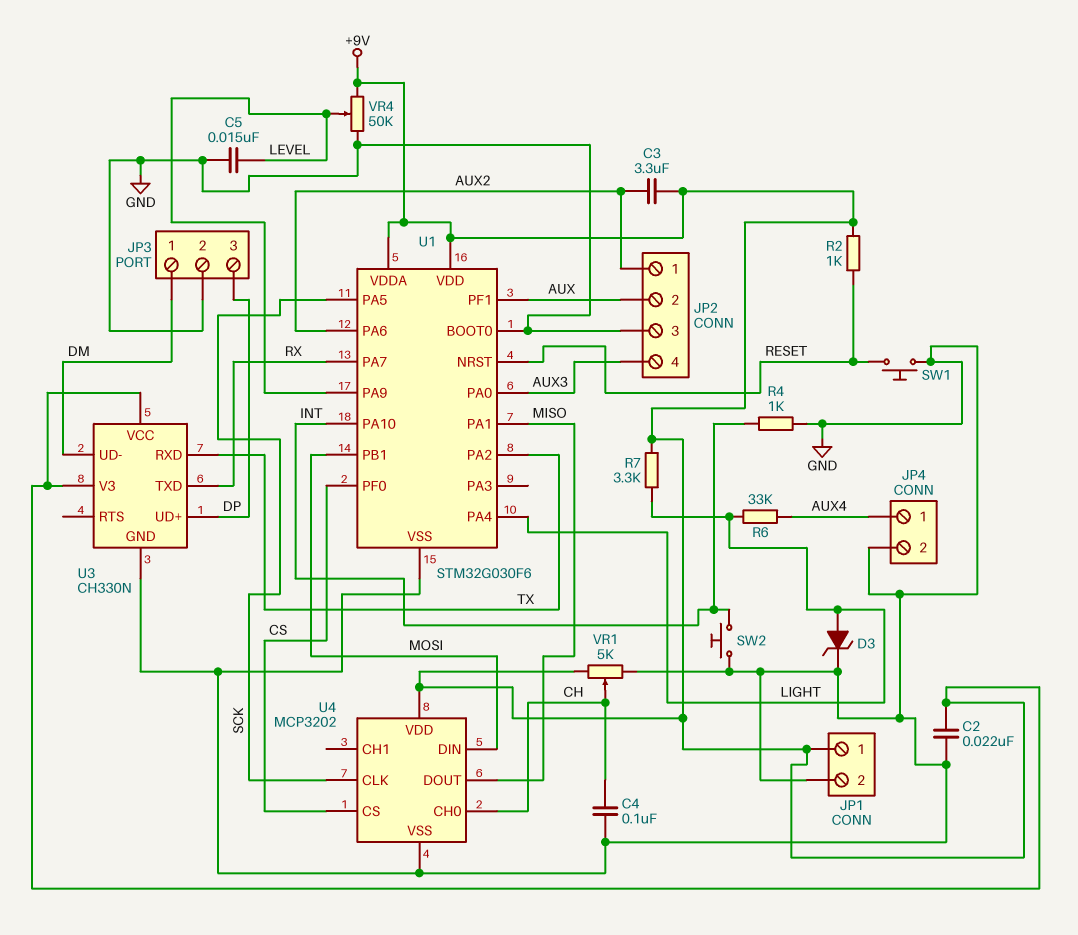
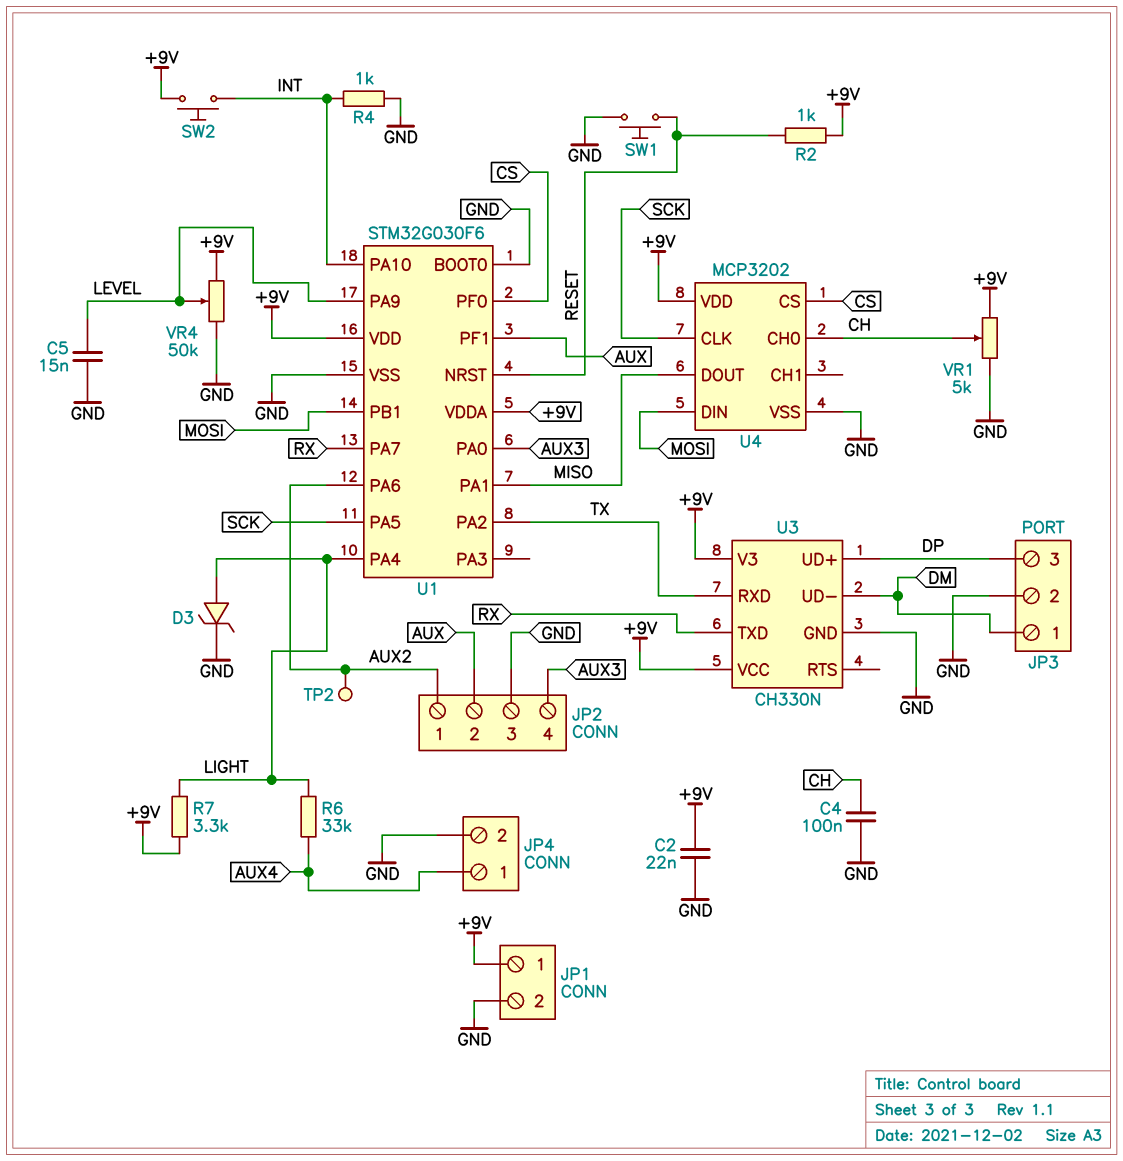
C3: 3.3uF (+9V, AUX2) -> none
SW2: button (GND, INT) -> button (+9V, INT)
TP2: none -> test point (AUX2)

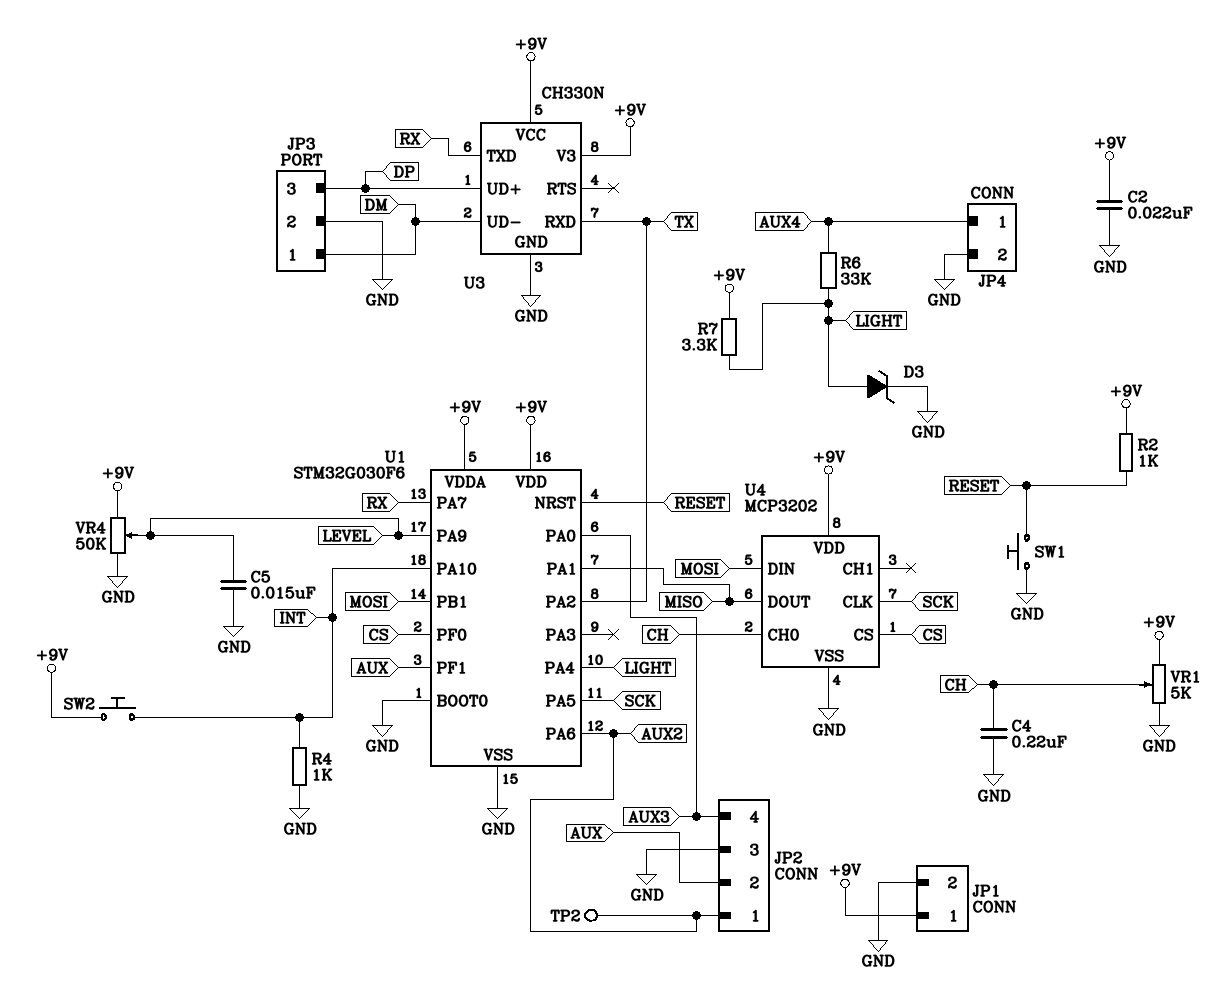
C4: 100nF (CH, GND) -> 220nF (CH, GND)

